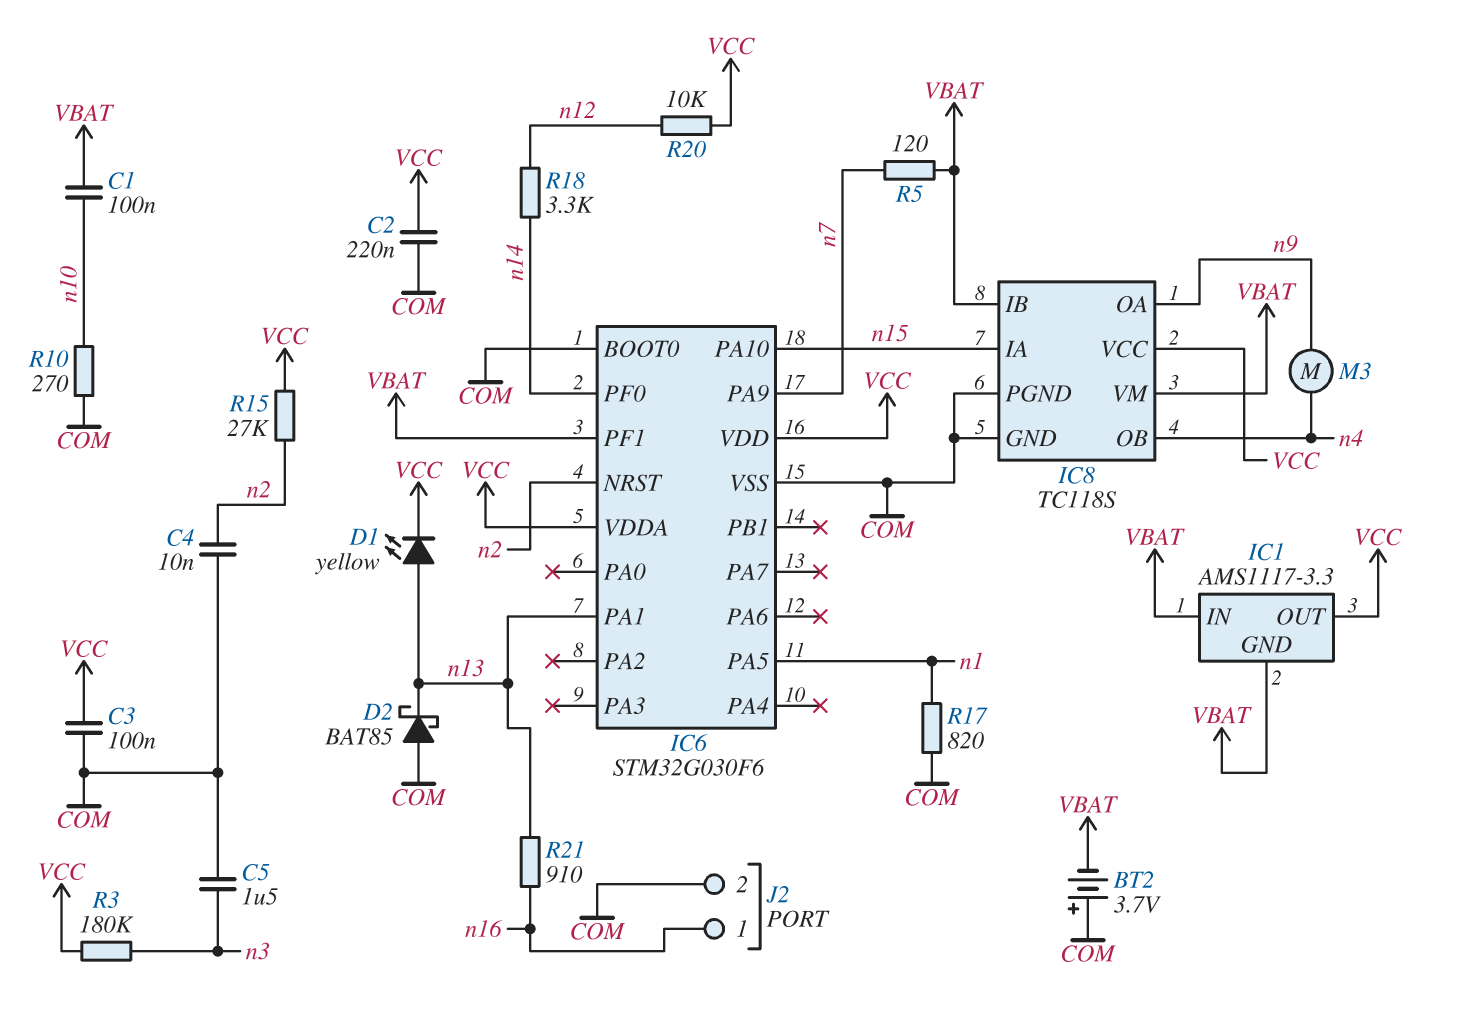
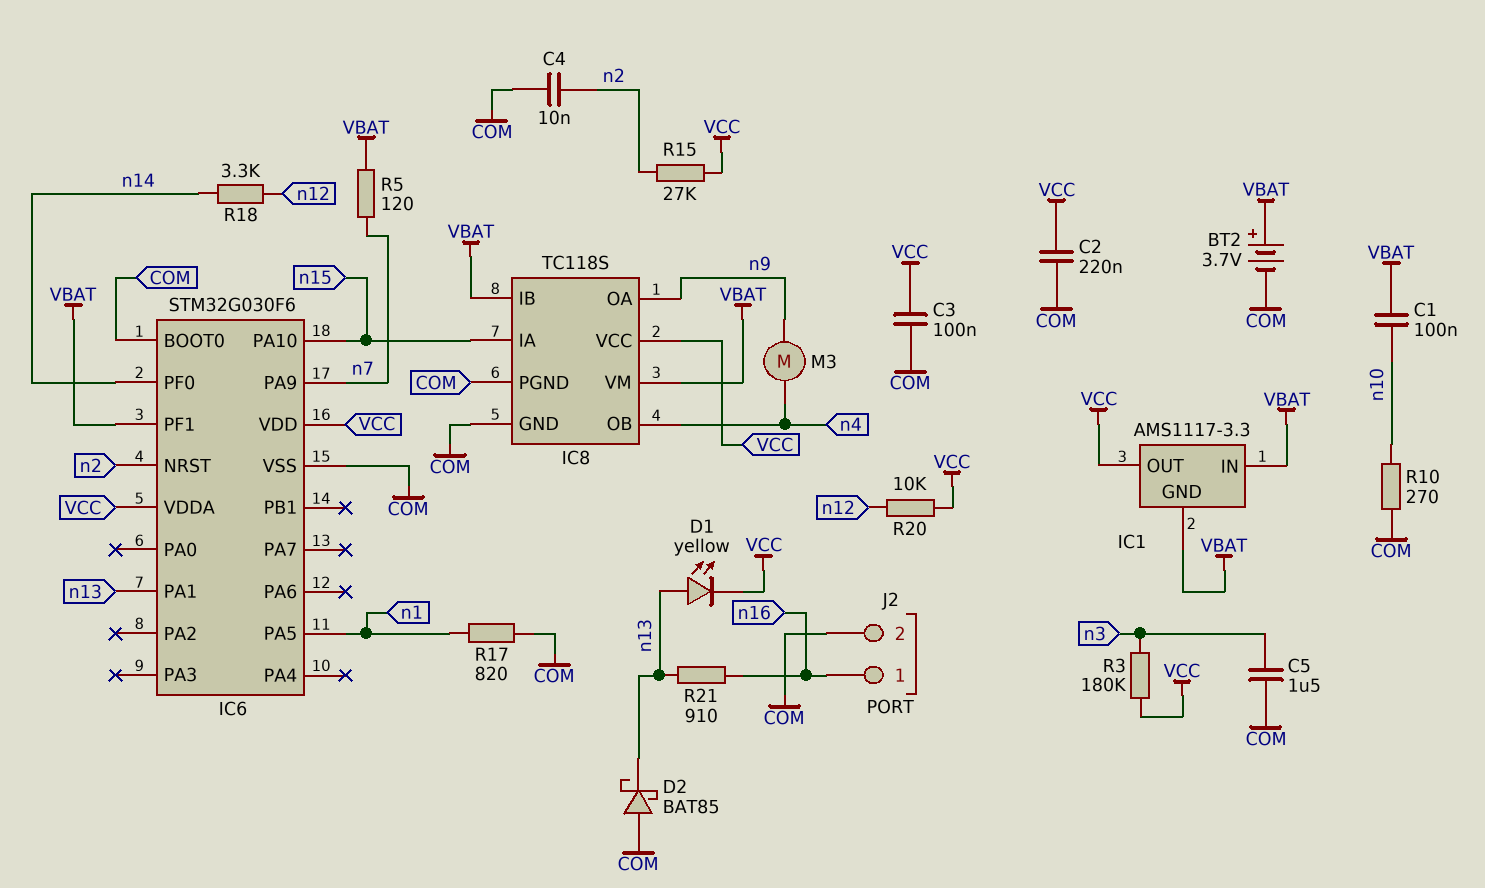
BT2: 3.7V (plus COM, minus VBAT) -> 3.7V (plus VBAT, minus COM)

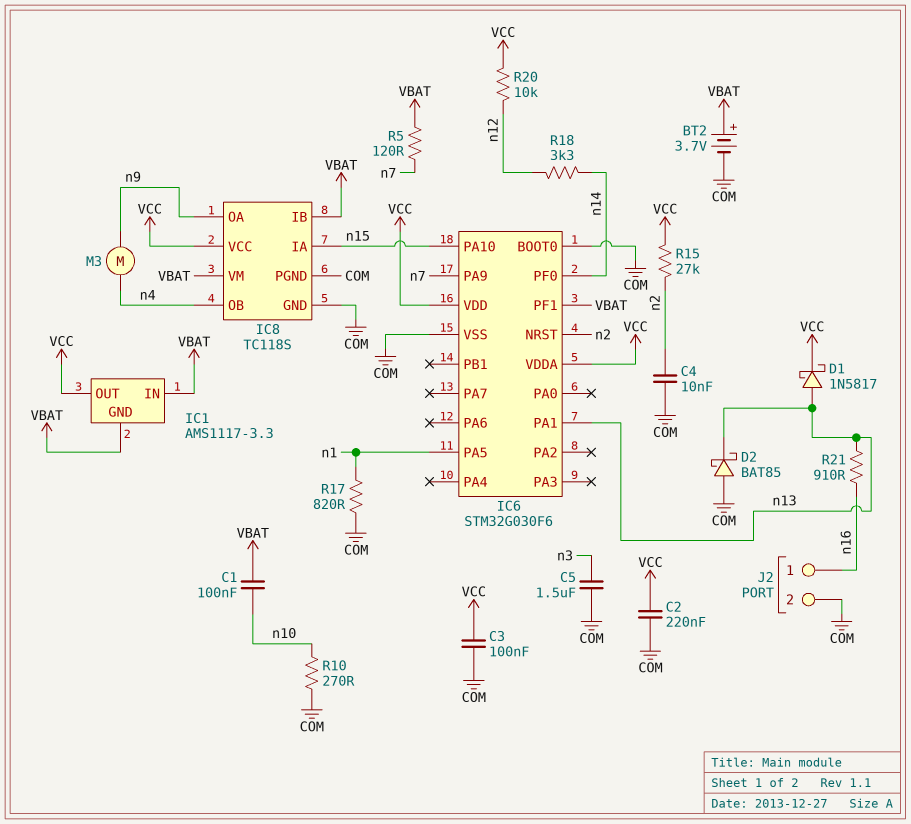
D1: LED yellow (A n13, K VCC) -> schottky 1N5817 (A n13, K VCC)
R3: 180k (VCC, n3) -> none

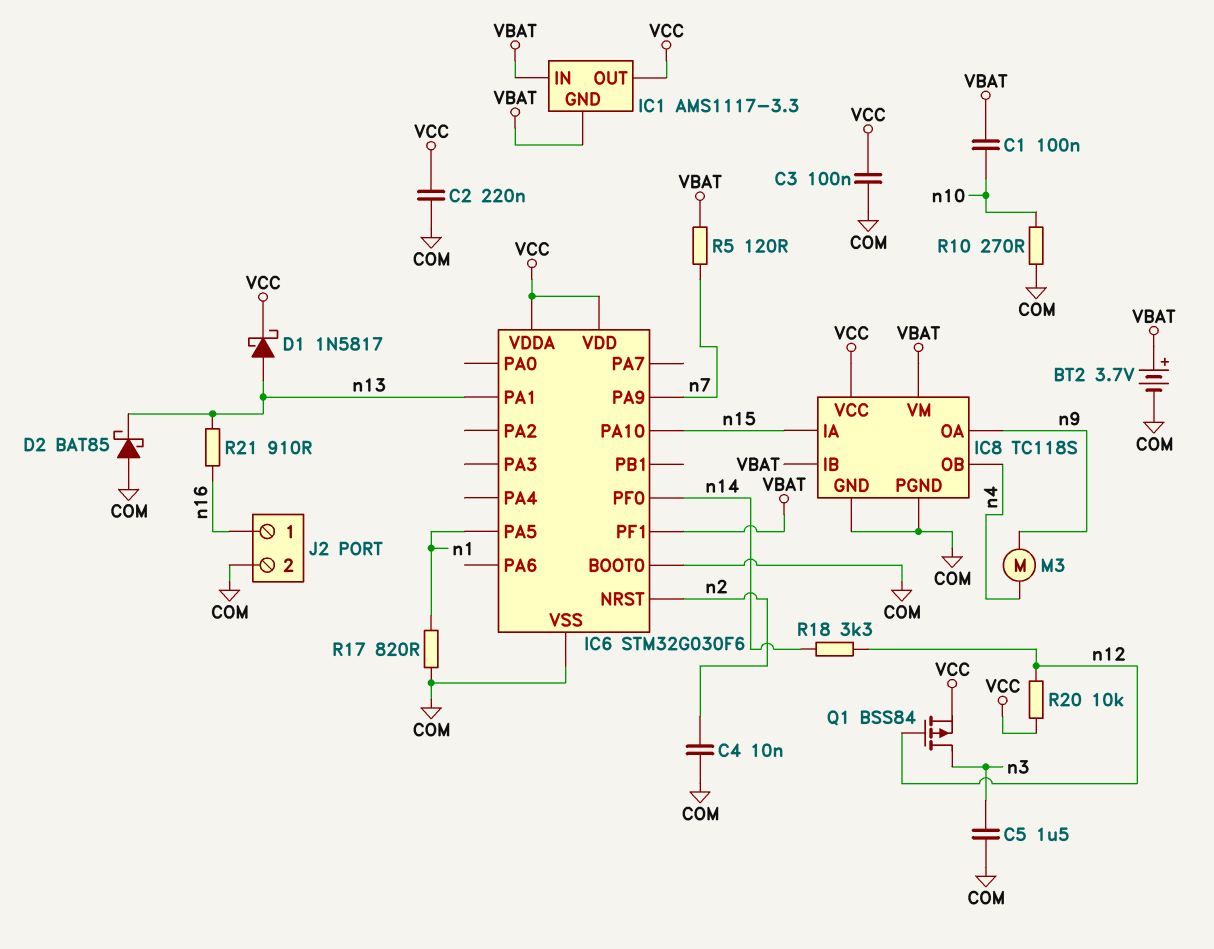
Q1: none -> PMOS BSS84 (G n12, D n3, S VCC)
R15: 27k (VCC, n2) -> none

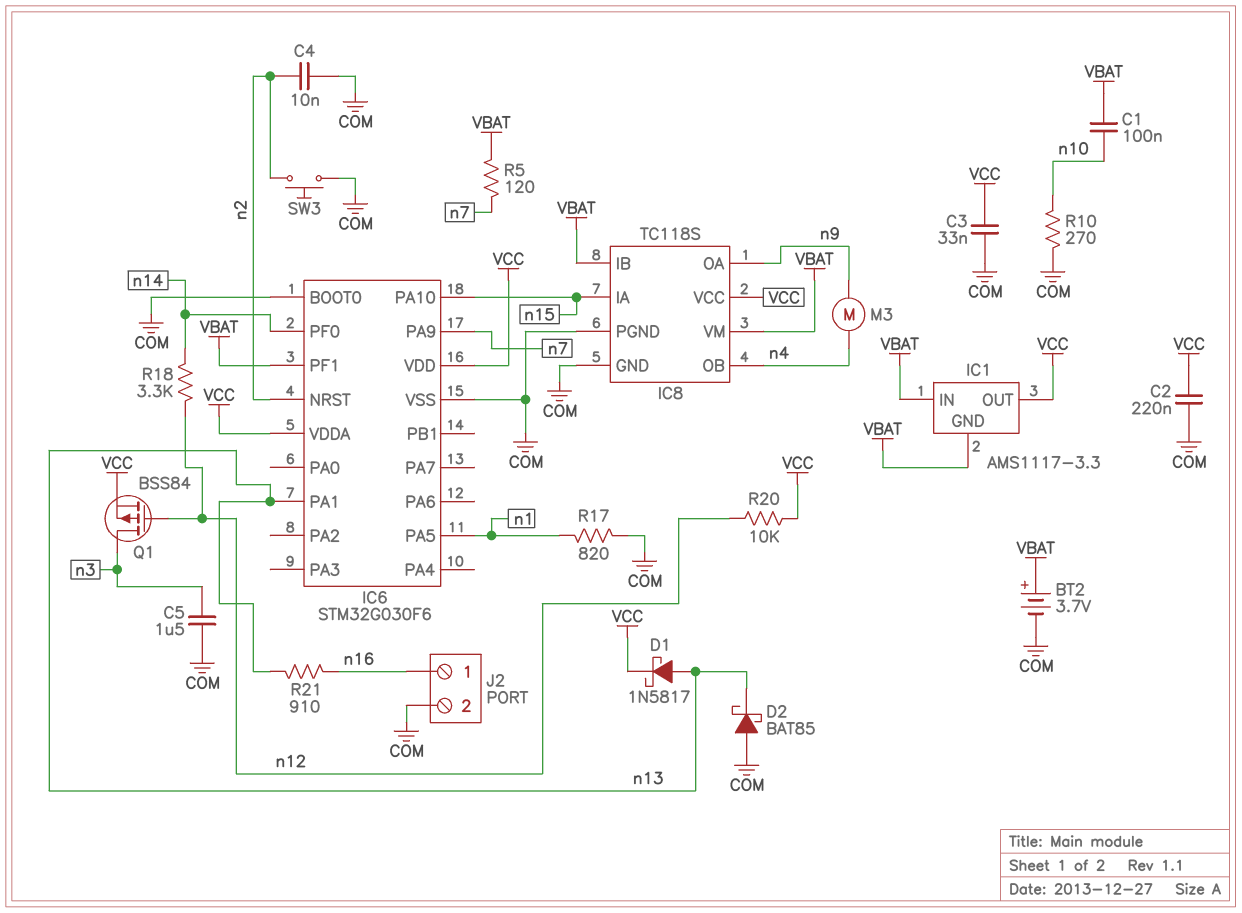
C3: 100nF (COM, VCC) -> 33nF (COM, VCC)
SW3: none -> button (COM, n2)

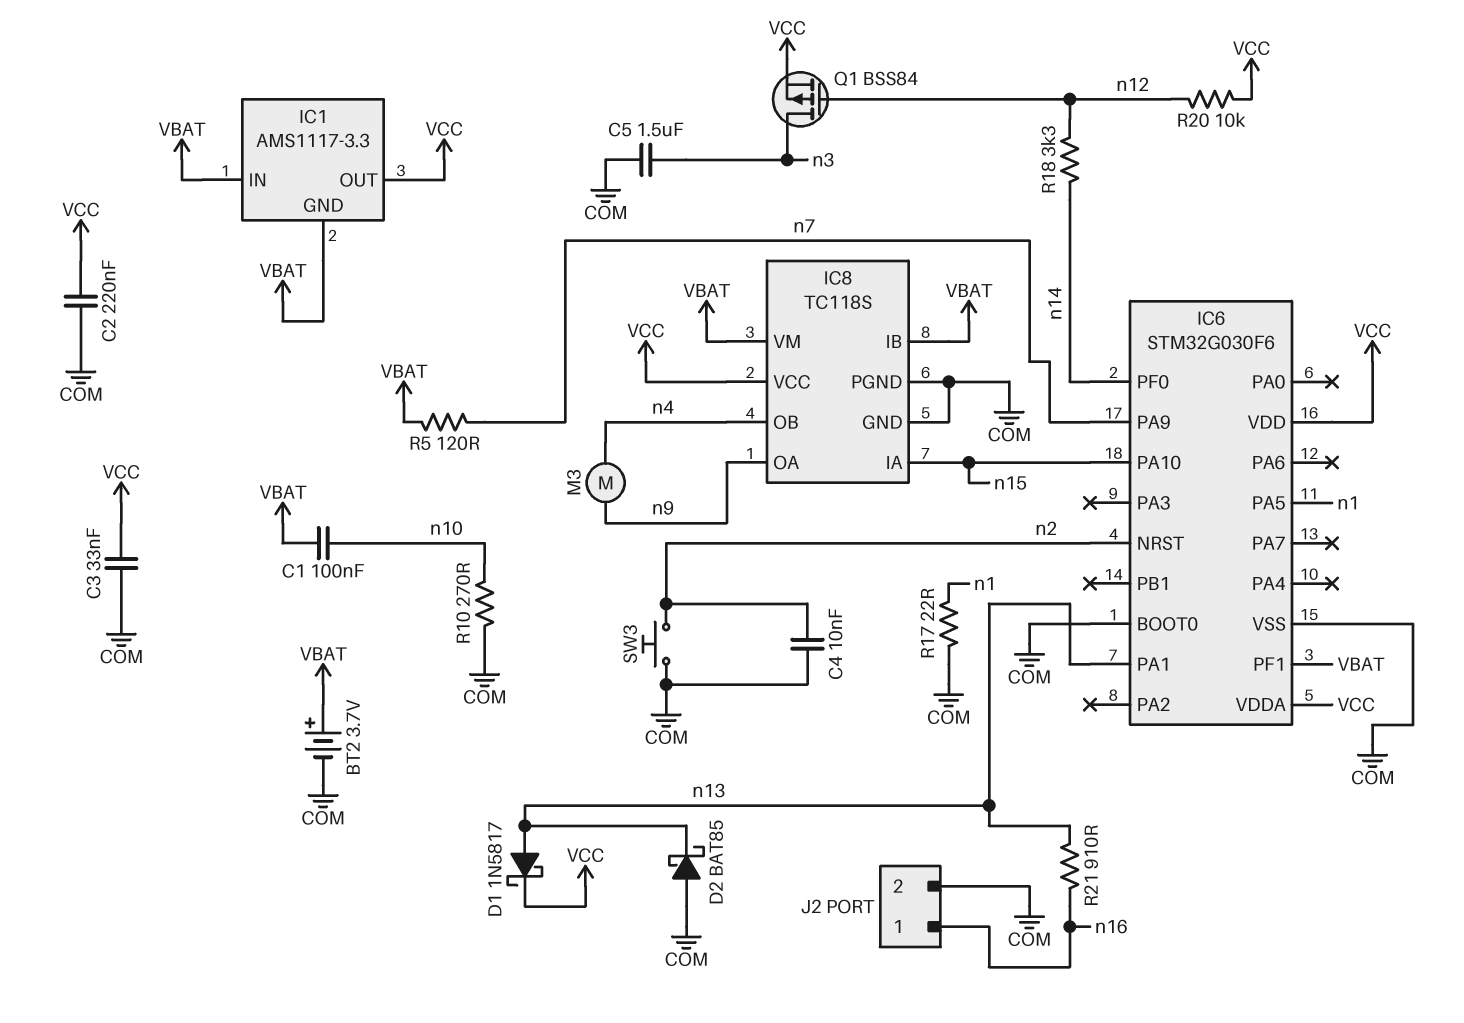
R17: 820 (COM, n1) -> 22 (COM, n1)

